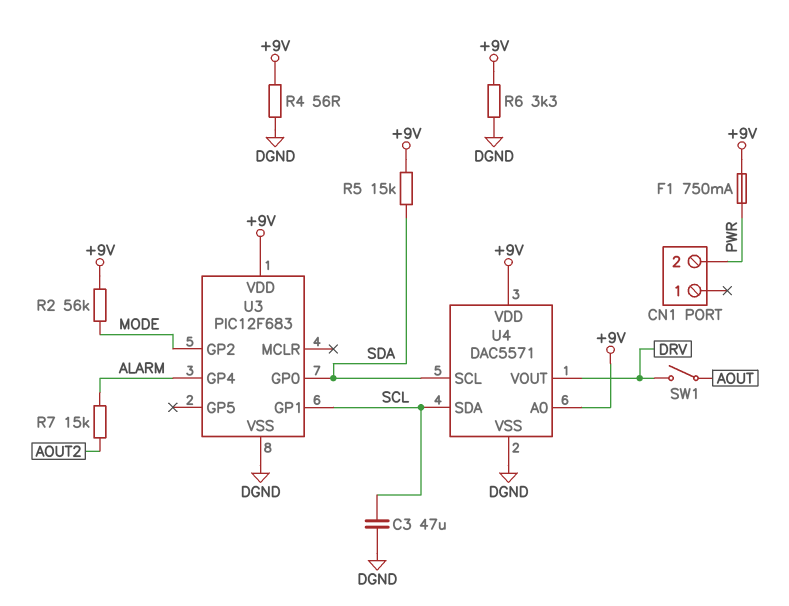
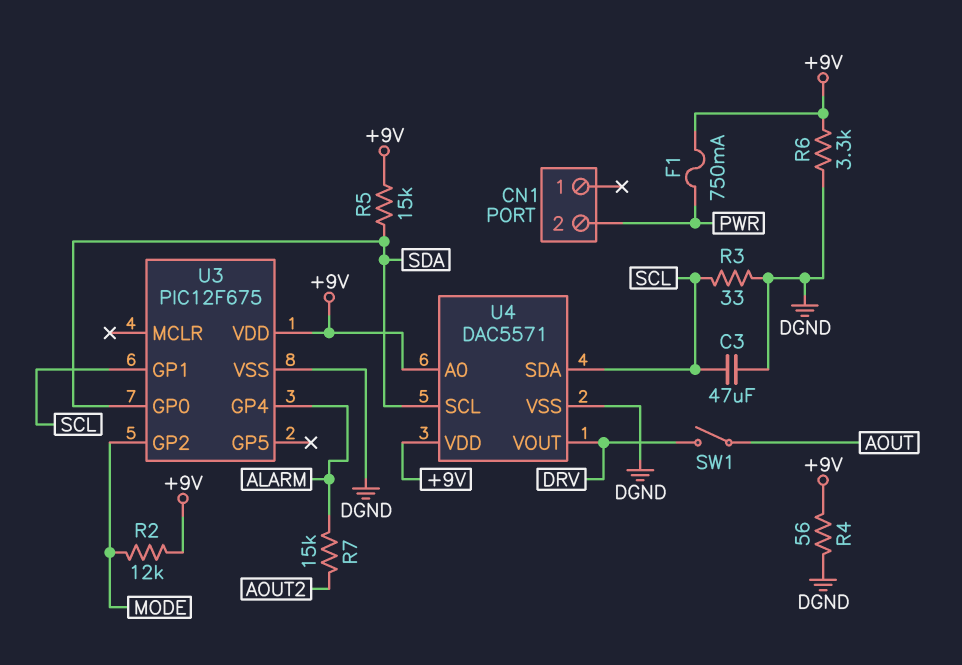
R2: 56k (+9V, MODE) -> 12k (+9V, MODE)
R3: none -> 33 (DGND, SCL)
U3: PIC12F683 -> PIC12F675

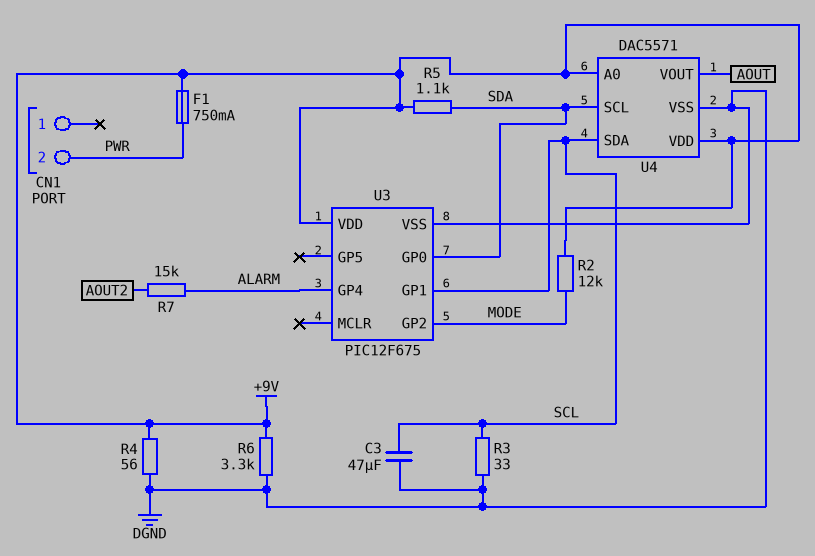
R5: 15k (+9V, SDA) -> 1.1k (+9V, SDA)
SW1: switch (AOUT, DRV) -> none
U4 pin VOUT: DRV -> AOUT

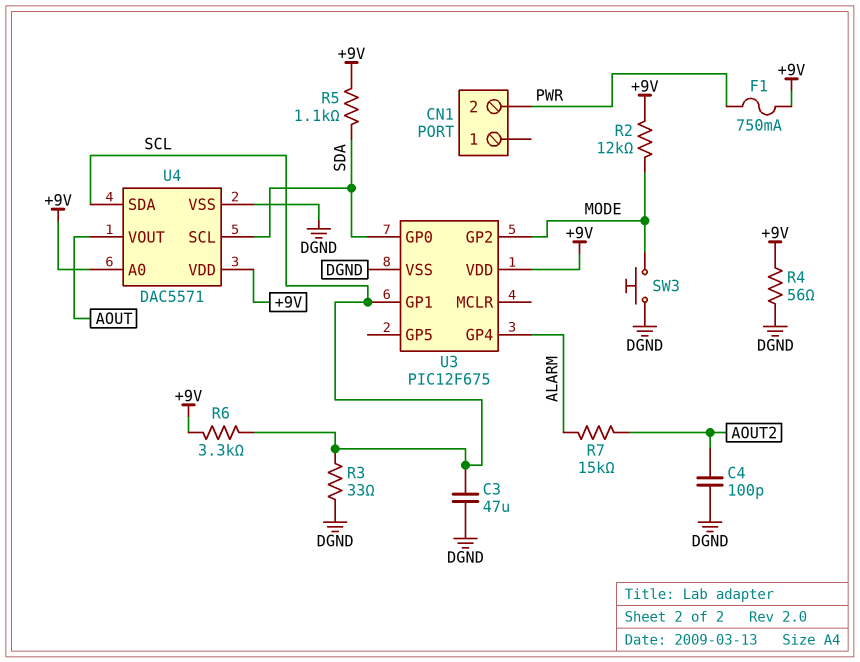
C4: none -> 100pF (AOUT2, DGND)
R6: 3.3k (+9V, DGND) -> 3.3k (+9V, SCL)
SW3: none -> button (DGND, MODE)

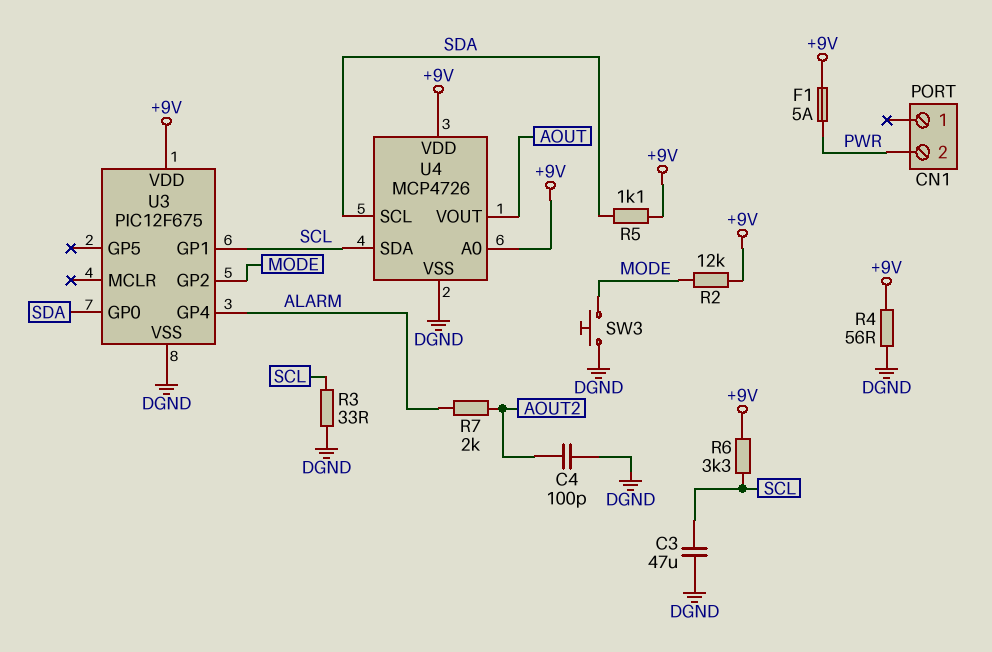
F1: 750mA (+9V, PWR) -> 5A (+9V, PWR)
R7: 15k (ALARM, AOUT2) -> 2k (ALARM, AOUT2)
U4: DAC5571 -> MCP4726

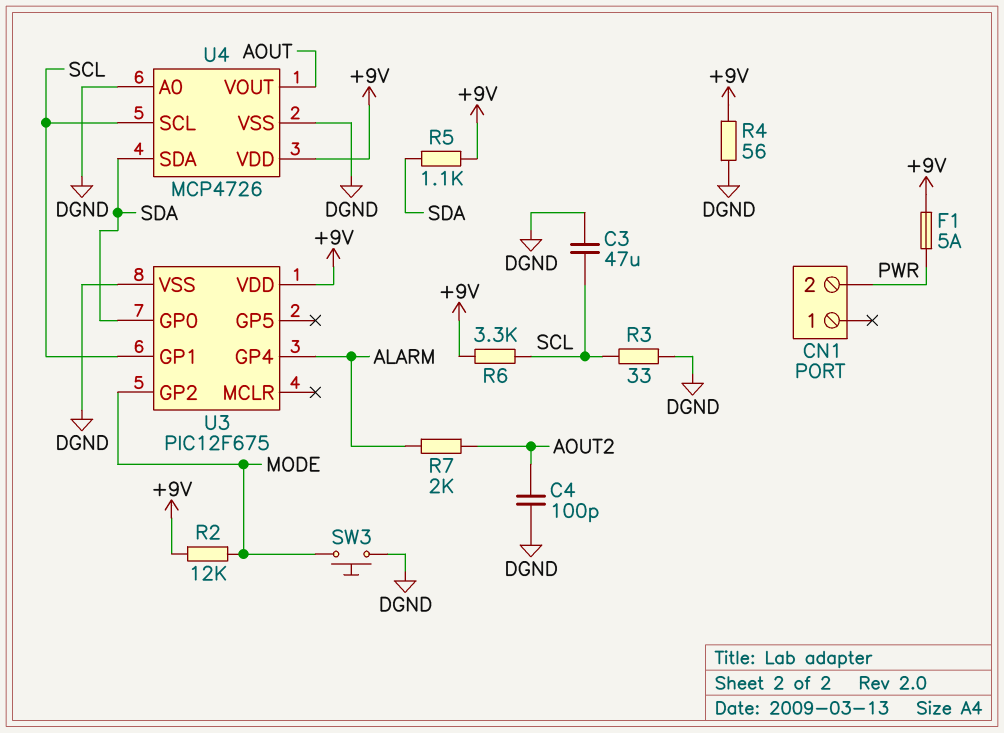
U4 pin A0: +9V -> DGND
U4 pin SCL: SDA -> SCL
U4 pin SDA: SCL -> SDA

